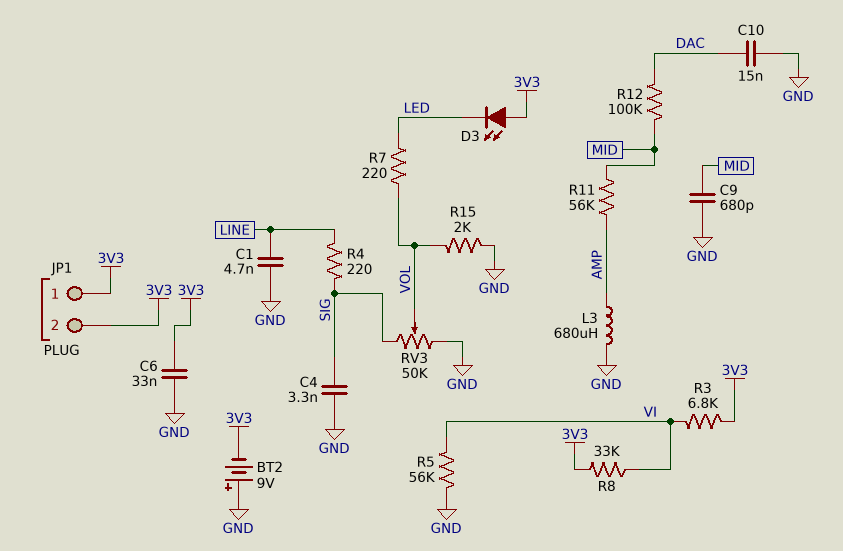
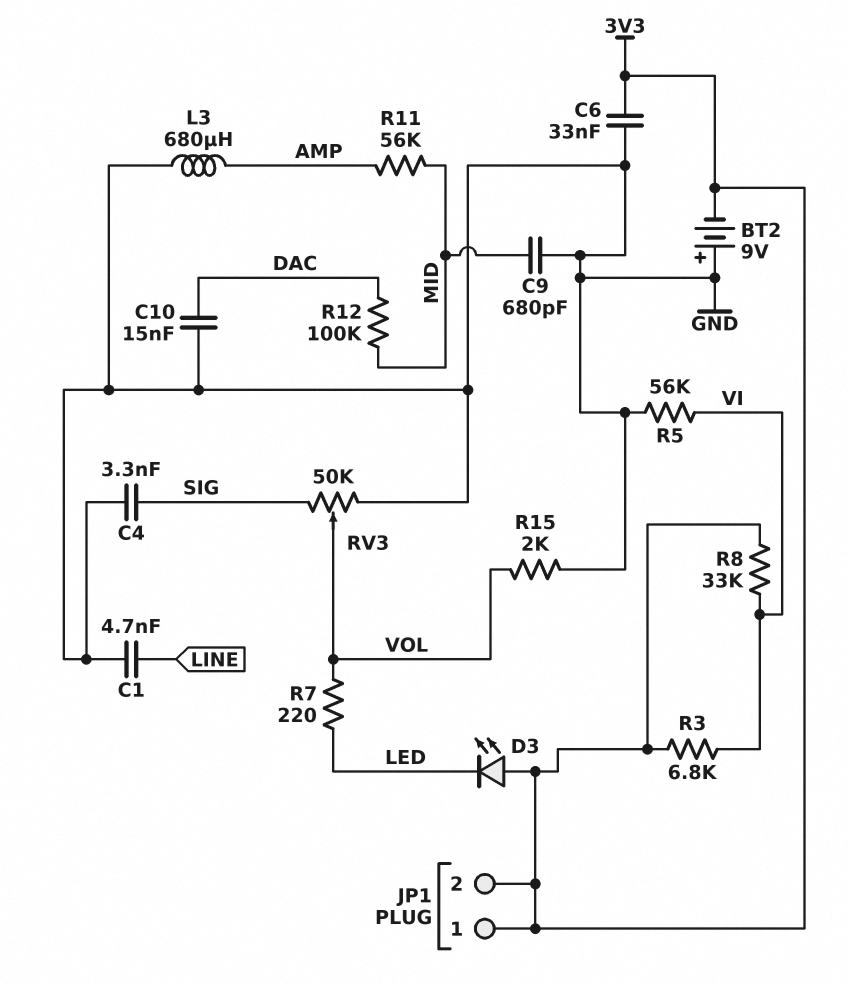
R4: 220 (LINE, SIG) -> none

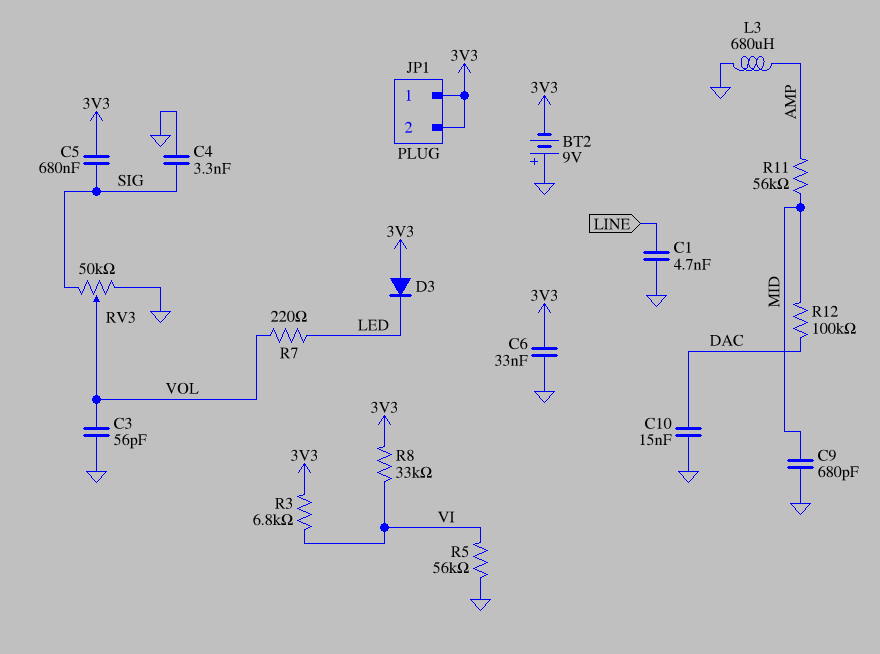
C3: none -> 56pF (GND, VOL)
C5: none -> 680nF (3V3, SIG)
D3: LED (A 3V3, K LED) -> diode (A 3V3, K LED)
R15: 2k (GND, VOL) -> none

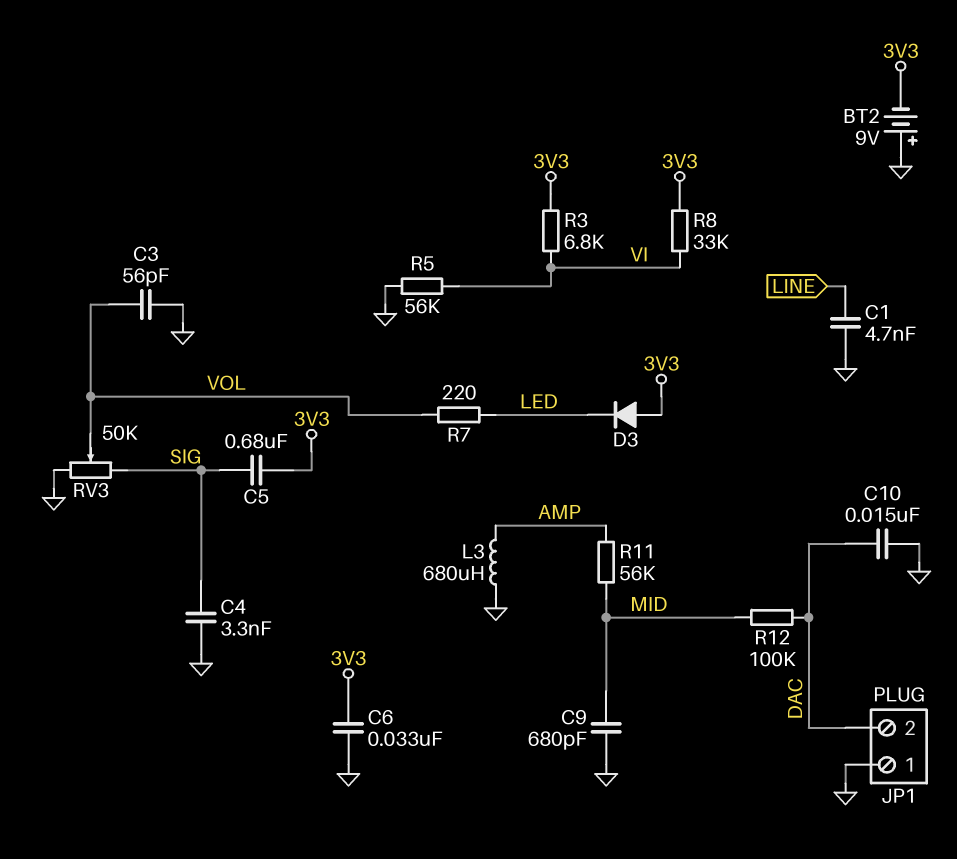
JP1 pin 1: 3V3 -> GND
JP1 pin 2: 3V3 -> DAC

